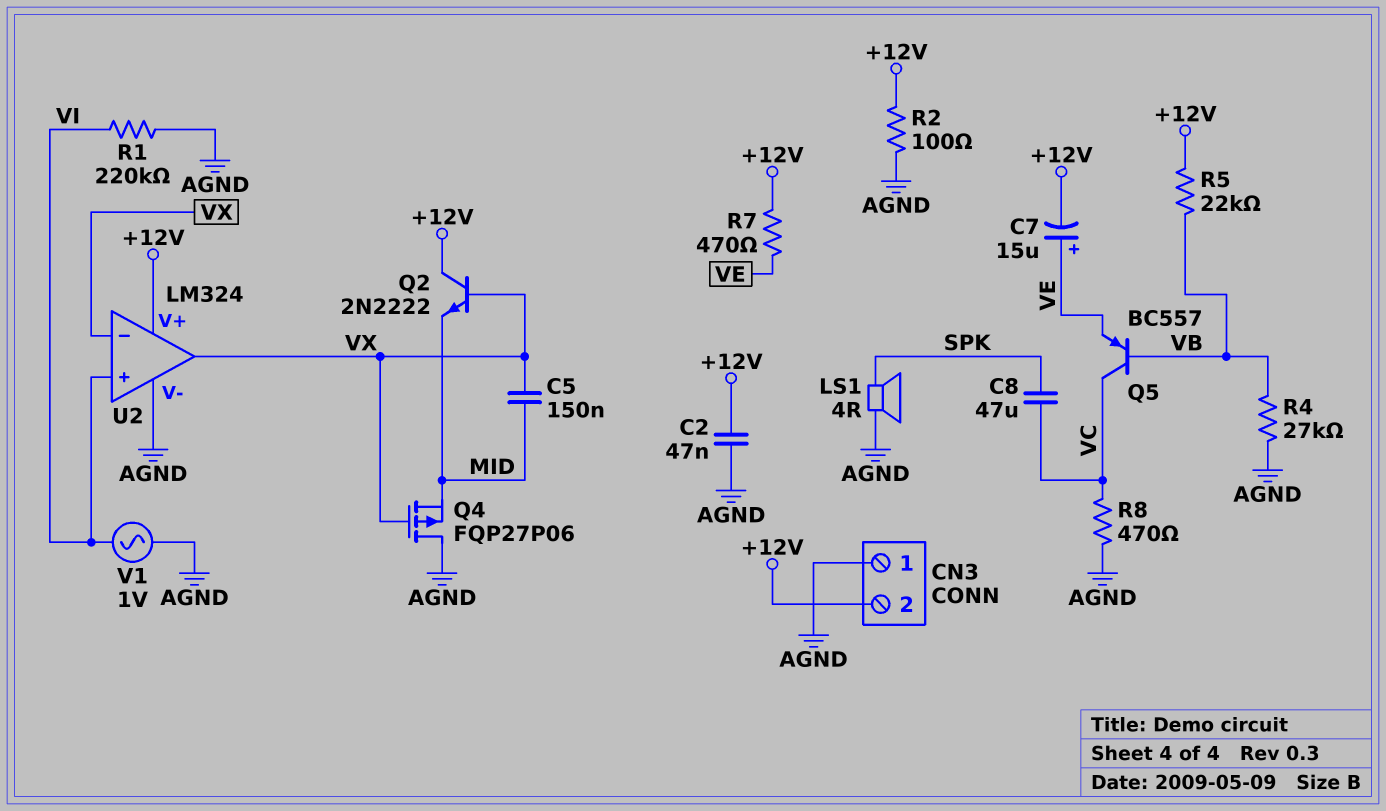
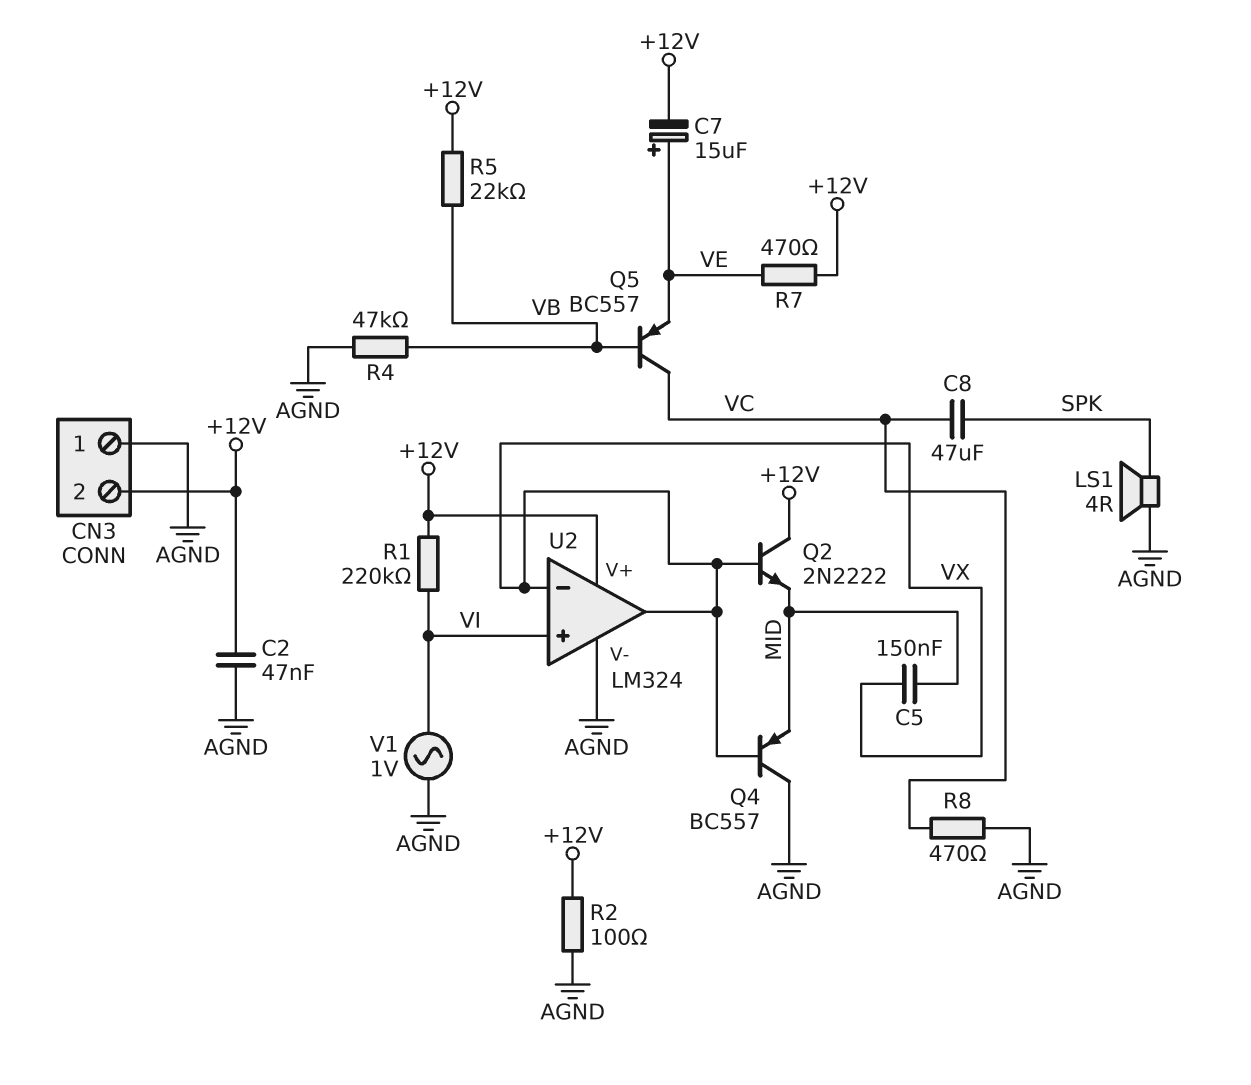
Q4: PMOS FQP27P06 (G VX, D AGND, S MID) -> PNP BC557 (B VX, C AGND, E MID)
R1: 220k (AGND, VI) -> 220k (+12V, VI)
R4: 27k (AGND, VB) -> 47k (AGND, VB)

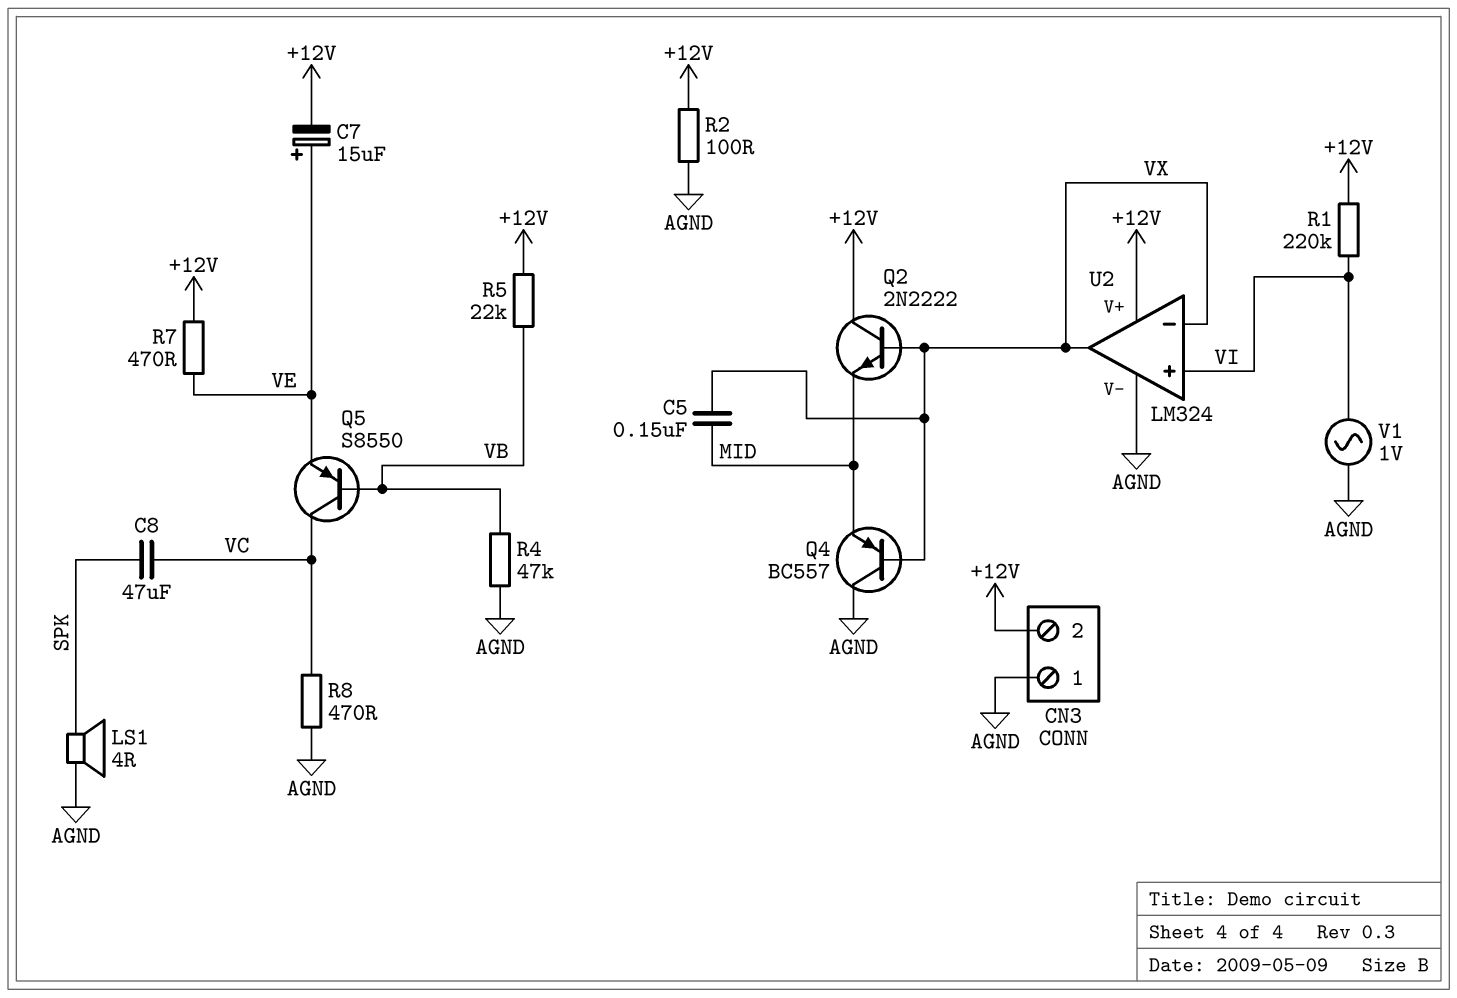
C2: 47nF (+12V, AGND) -> none
Q5: PNP BC557 (B VB, C VC, E VE) -> PNP S8550 (B VB, C VC, E VE)

